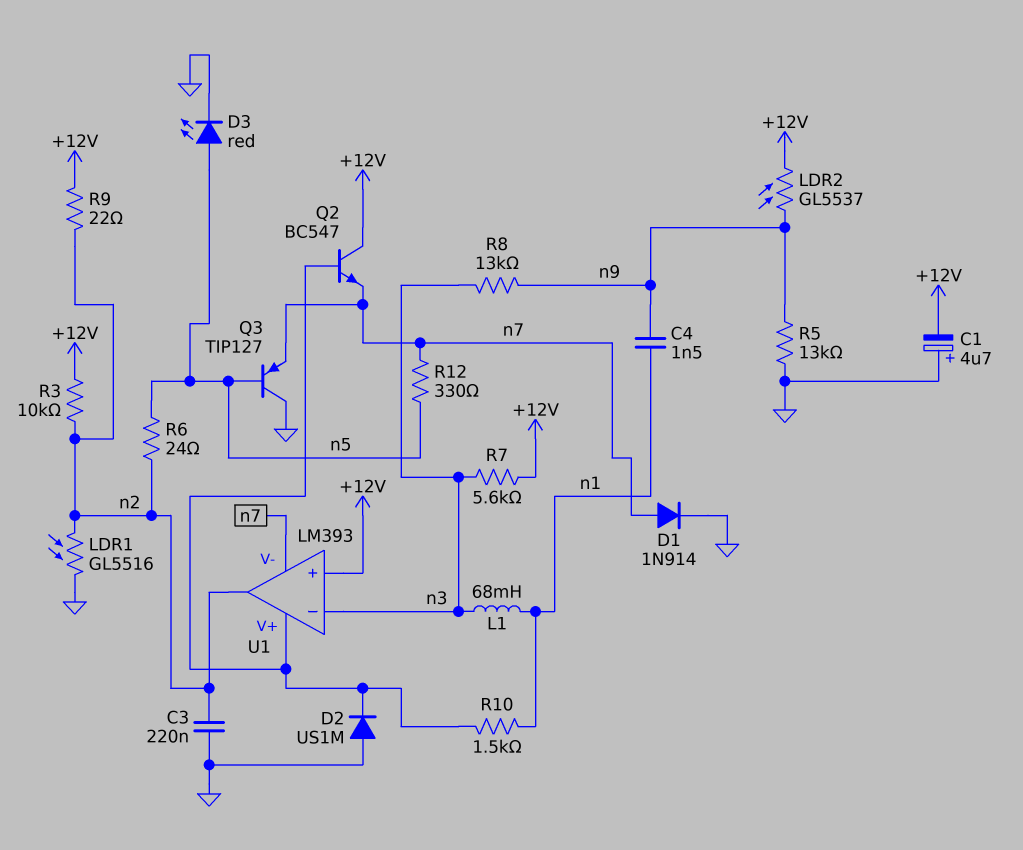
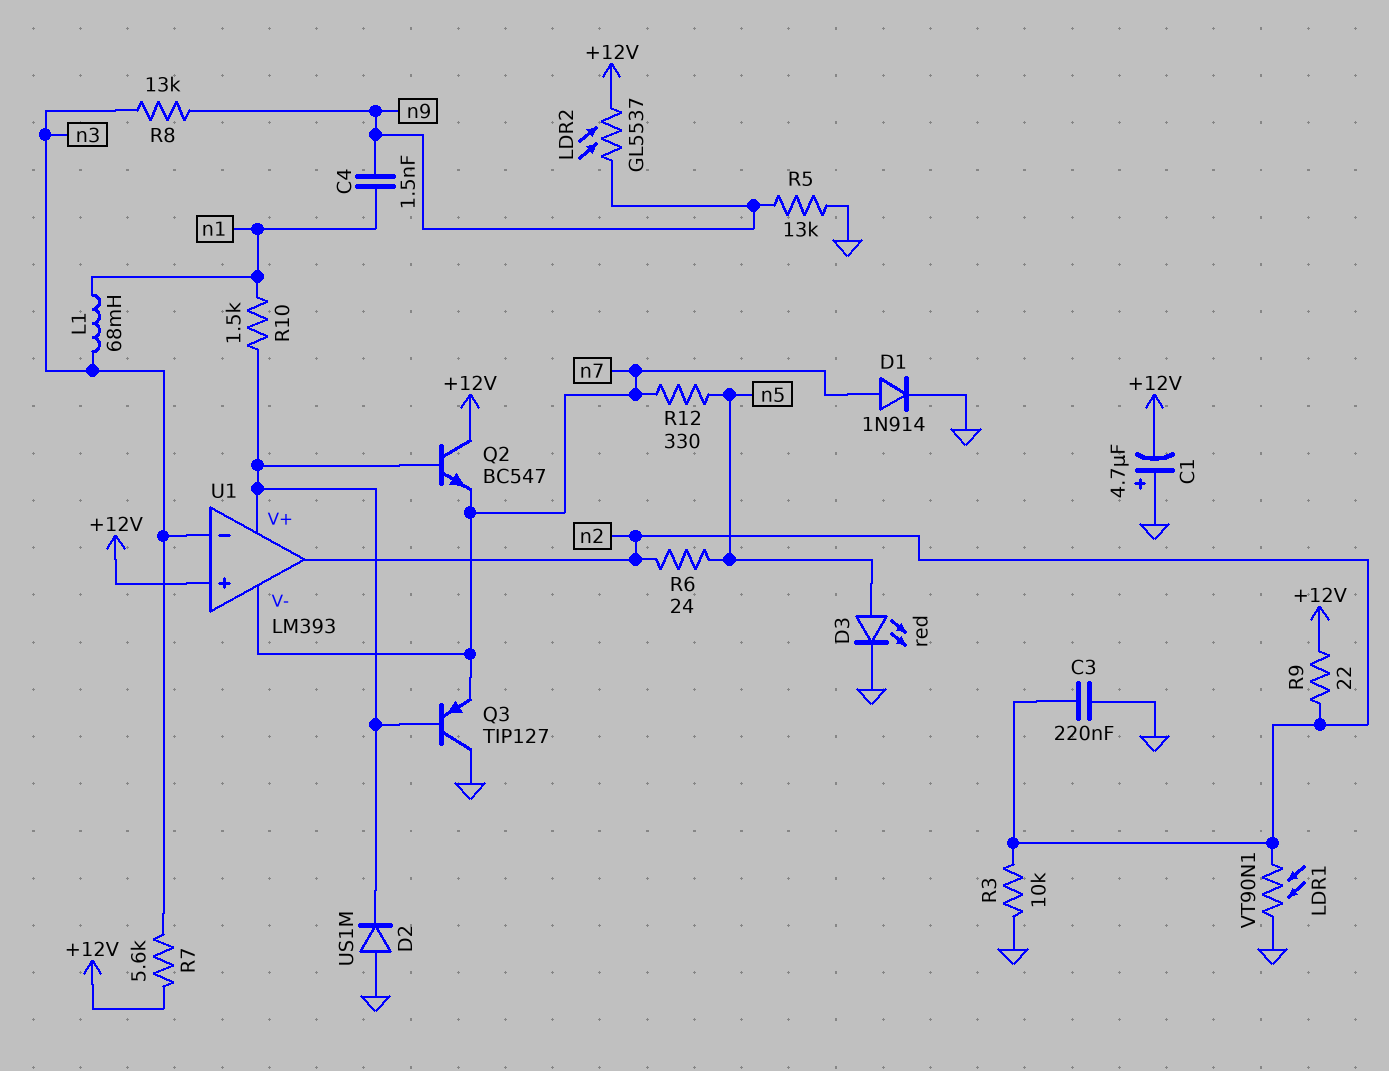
LDR1: GL5516 (GND, n2) -> VT90N1 (GND, n2)
Q3: PNP TIP127 (B n5, C GND, E n7) -> PNP TIP127 (B U1/V+, C GND, E n7)
R3: 10k (+12V, n2) -> 10k (GND, n2)

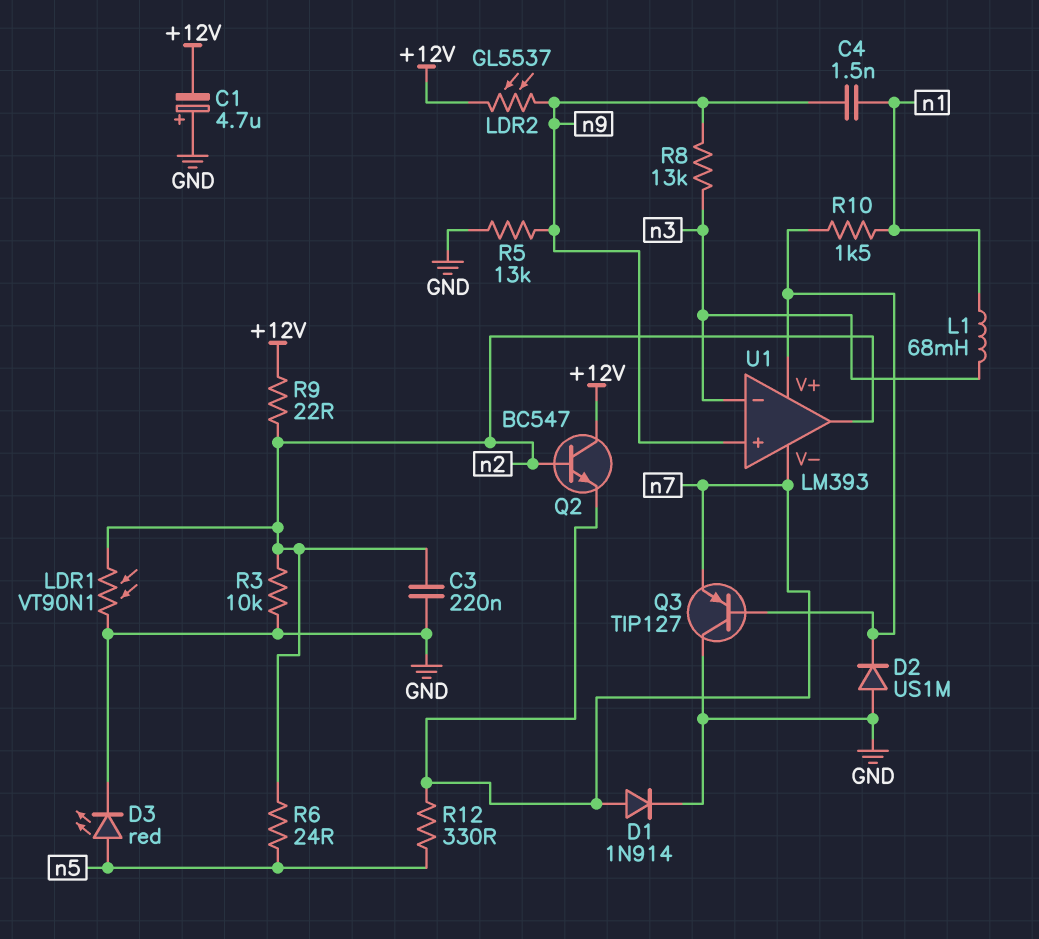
Q2: NPN BC547 (B U1/V+, C +12V, E n7) -> NPN BC547 (B n2, C +12V, E n7)
R7: 5.6k (+12V, n3) -> none
U1 pin in+: +12V -> n9

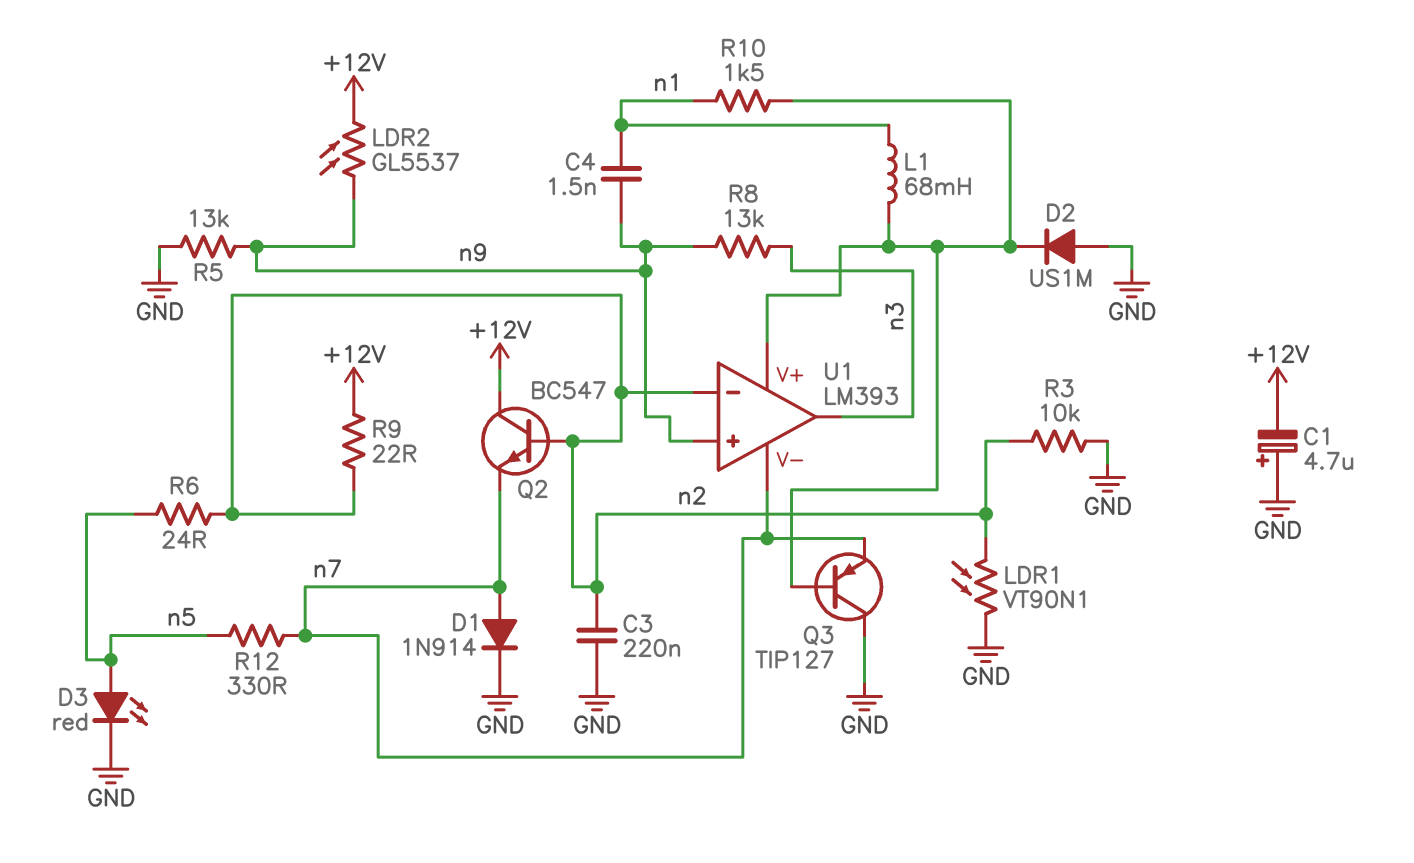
L1: 68mH (n1, n3) -> 68mH (U1/V+, n1)
U1 pin in-: n3 -> n2
U1 pin out: n2 -> n3

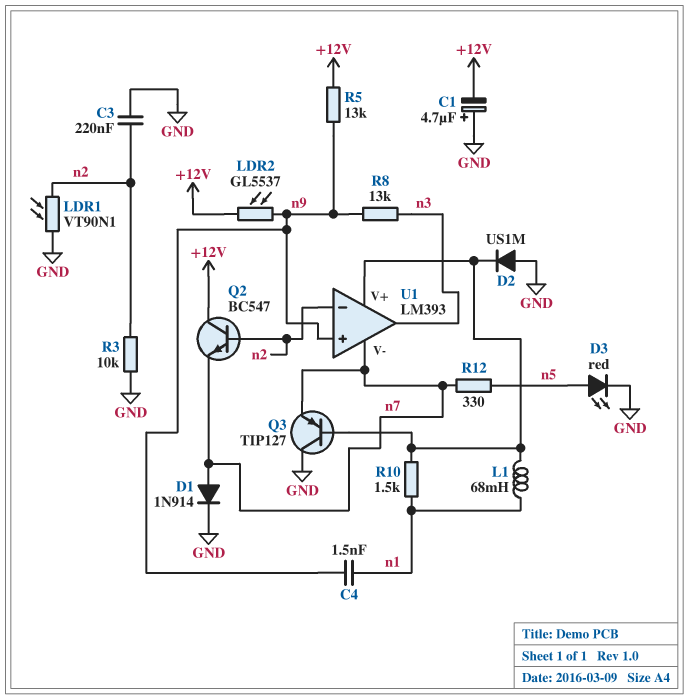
R5: 13k (GND, n9) -> 13k (+12V, n9)
R6: 24 (n2, n5) -> none
R9: 22 (+12V, n2) -> none

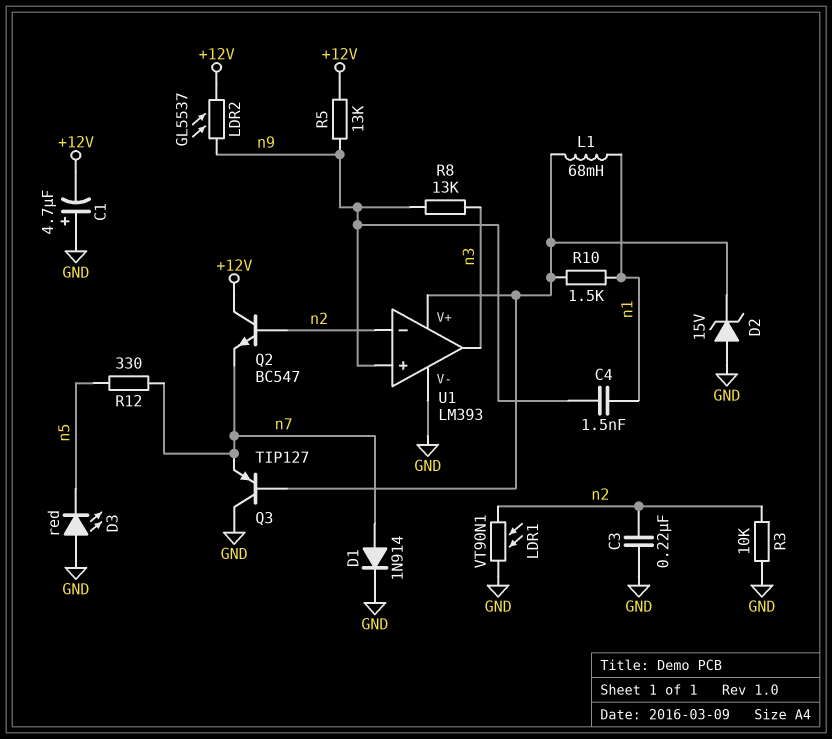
D2: diode US1M (A GND, K U1/V+) -> zener 15V (A GND, K U1/V+)
D3: LED red (A n5, K GND) -> LED red (A GND, K n5)
U1 pin V-: n7 -> GND

